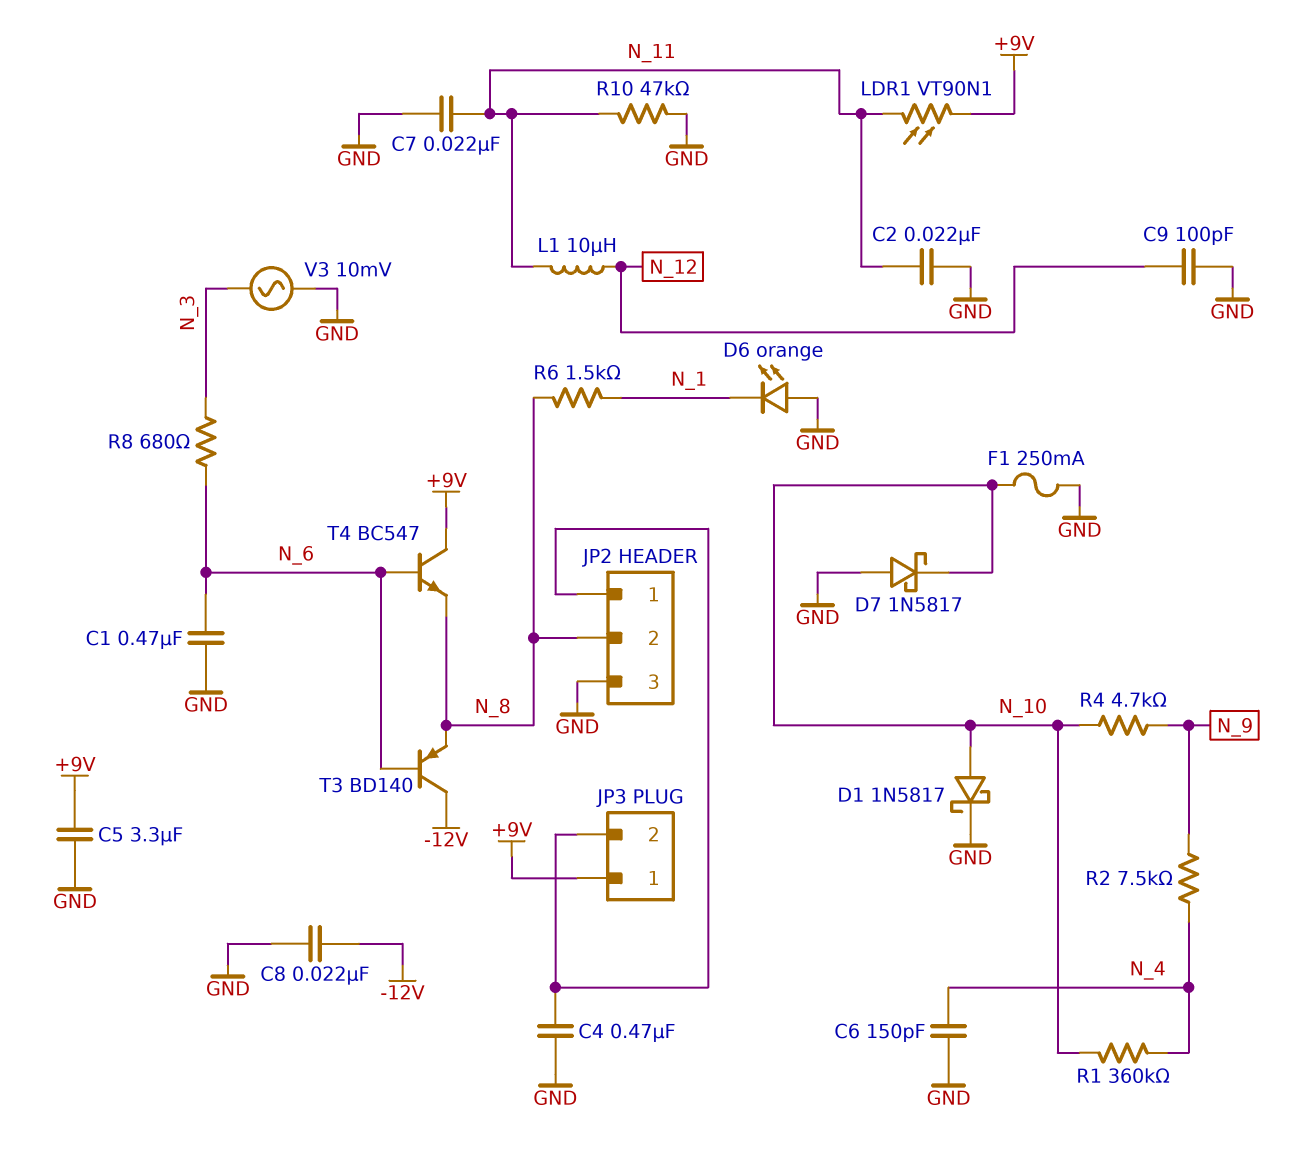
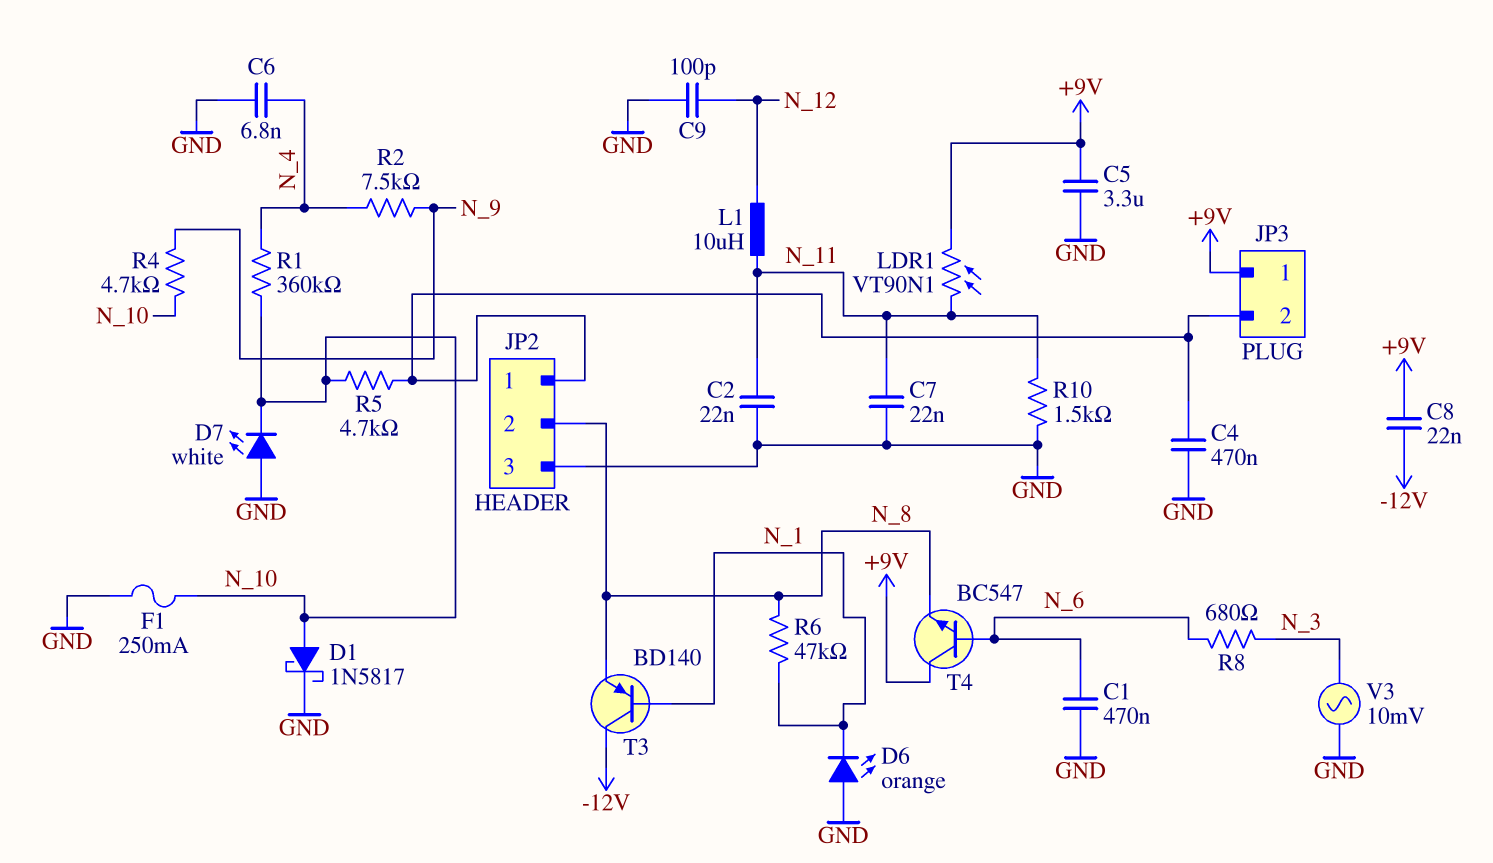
C6: 150pF (GND, N_4) -> 6.8nF (GND, N_4)
C8: 22nF (-12V, GND) -> 22nF (+9V, -12V)
D7: schottky 1N5817 (A GND, K N_10) -> LED white (A GND, K N_10)
R5: none -> 4.7k (JP2/1, N_10)
R6: 1.5k (N_1, N_8) -> 47k (N_1, N_8)
R10: 47k (GND, N_11) -> 1.5k (GND, N_11)
T3: PNP BD140 (B N_6, C -12V, E N_8) -> PNP BD140 (B N_1, C -12V, E N_8)

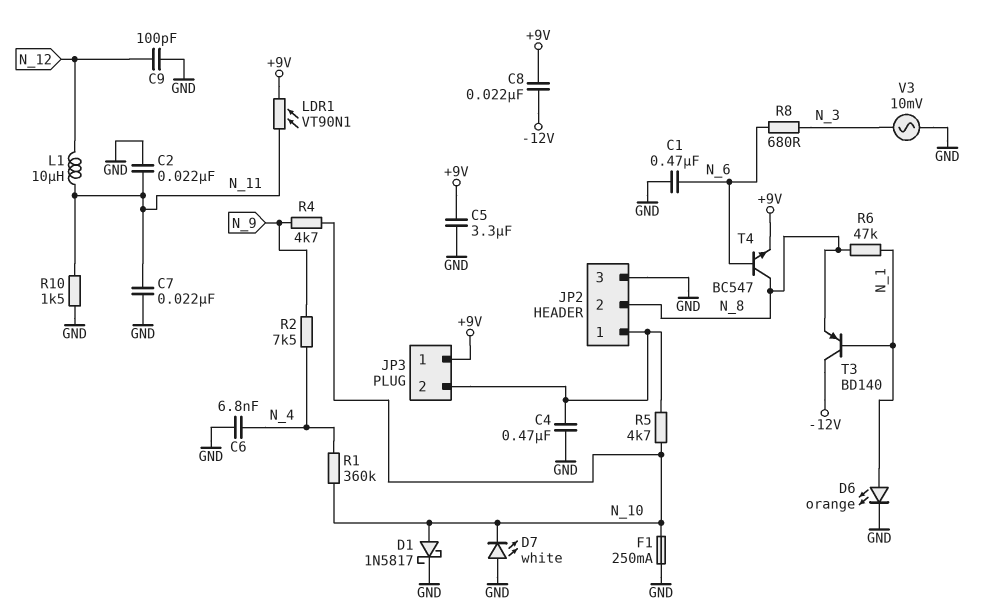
D6: LED orange (A GND, K N_1) -> LED orange (A N_1, K GND)
T4: NPN BC547 (B N_6, C +9V, E N_8) -> NPN BC547 (B N_6, C N_8, E +9V)

